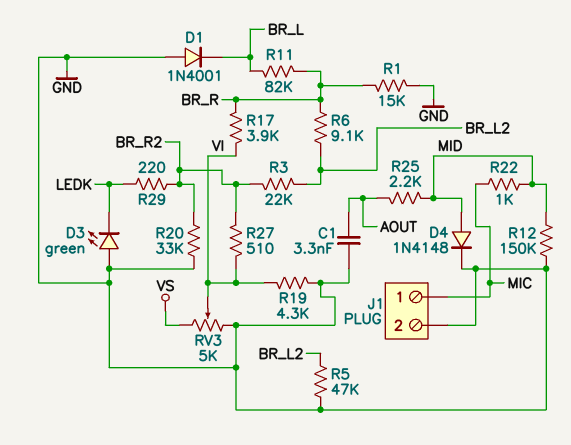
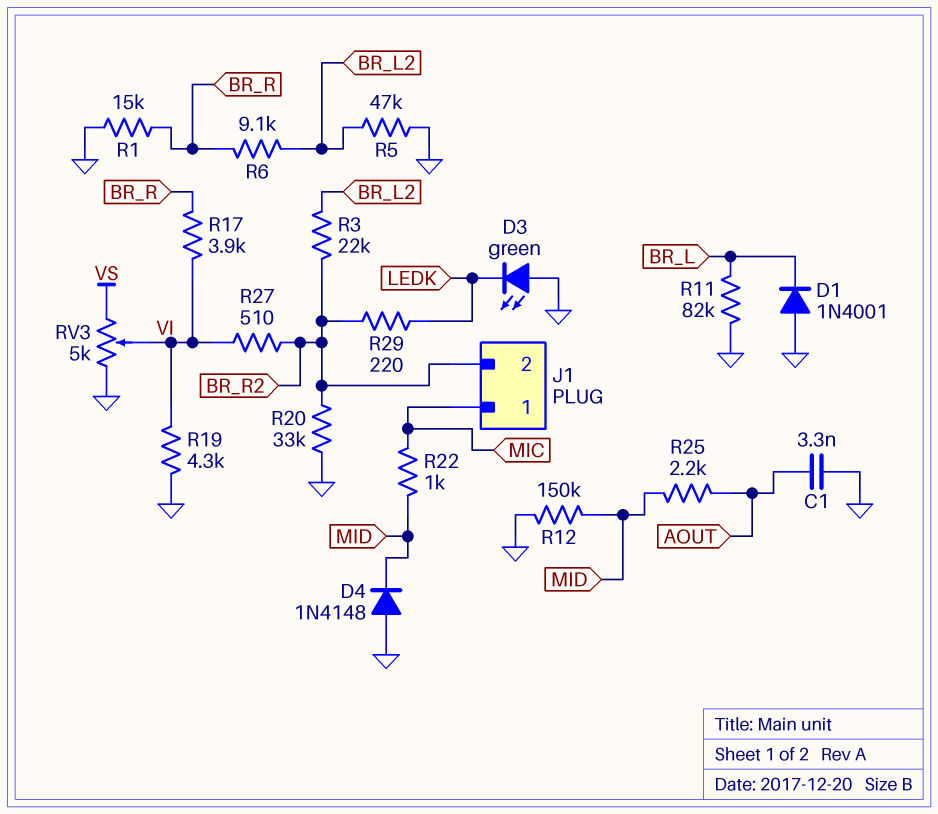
D4: diode 1N4148 (A MID, K GND) -> diode 1N4148 (A GND, K MID)
J1 pin 2: GND -> BR_R2
R11: 82k (BR_L, BR_R) -> 82k (BR_L, GND)

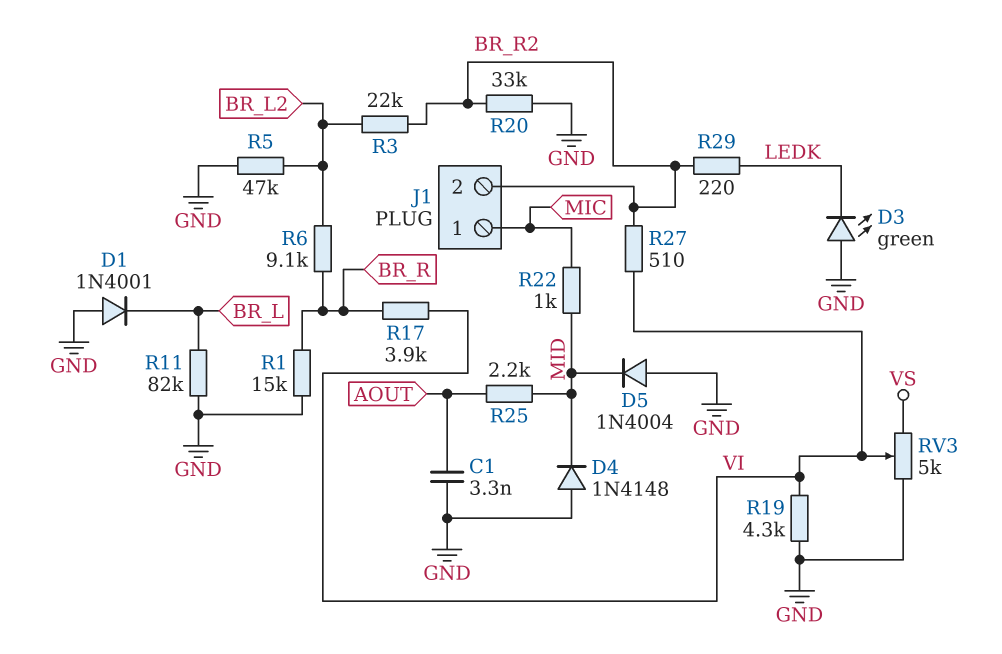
D5: none -> diode 1N4004 (A GND, K MID)
R12: 150k (GND, MID) -> none

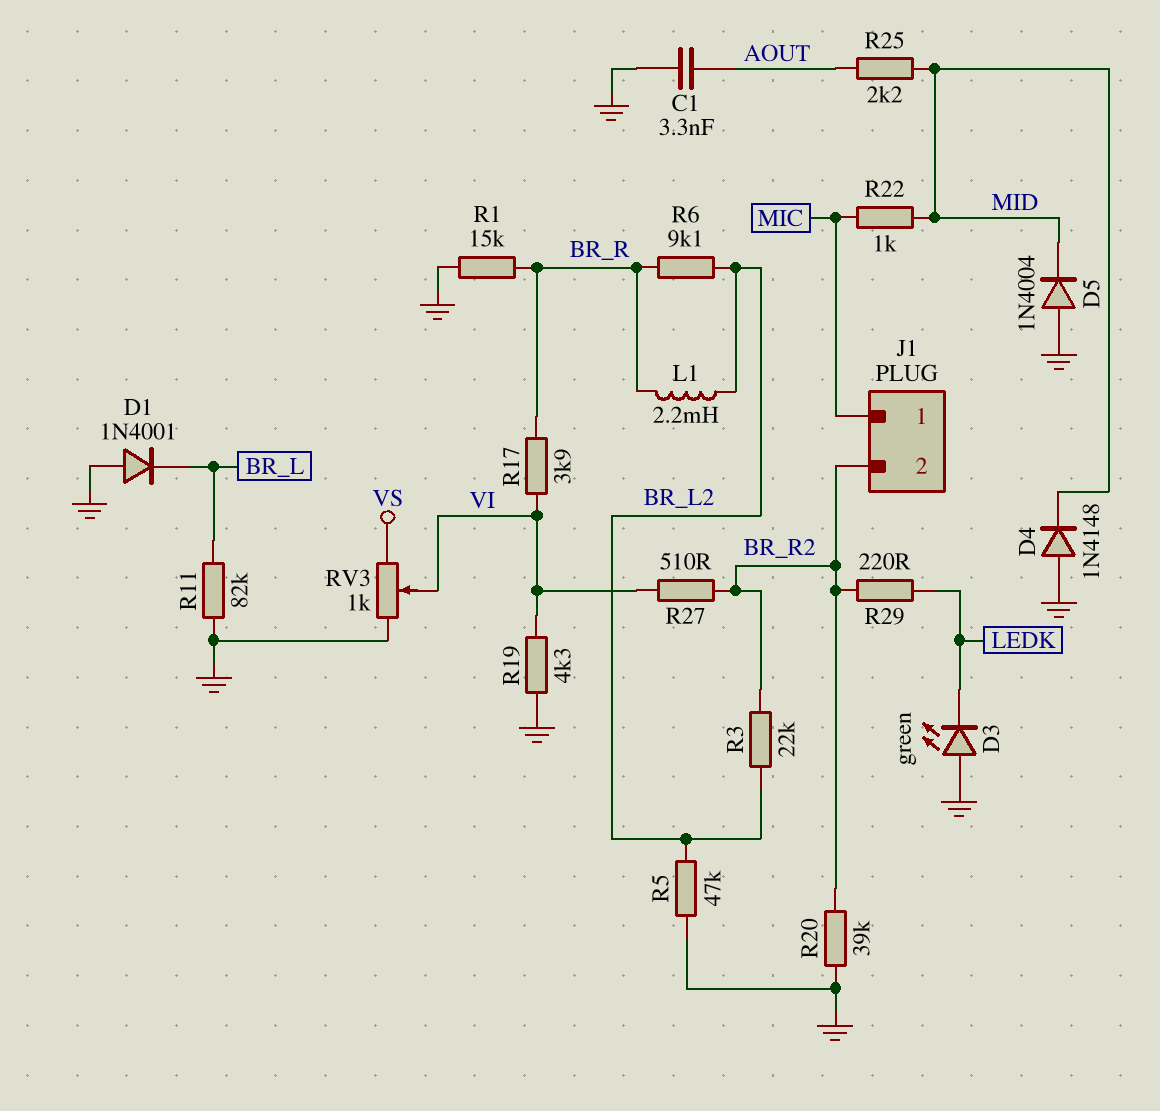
L1: none -> 2.2mH (BR_L2, BR_R)
R20: 33k (BR_R2, GND) -> 39k (BR_R2, GND)
RV3: 5k (GND, VS, wiper VI) -> 1k (GND, VS, wiper VI)

